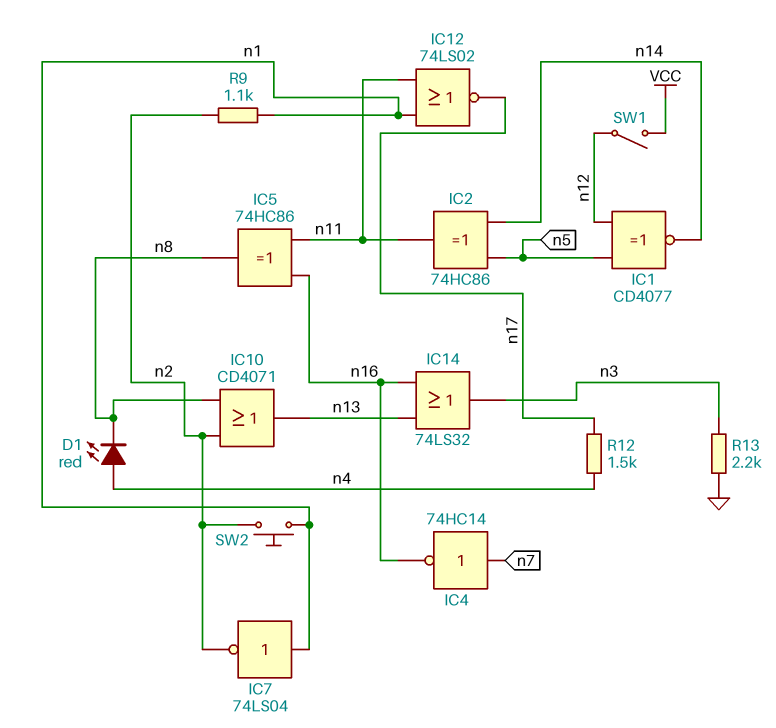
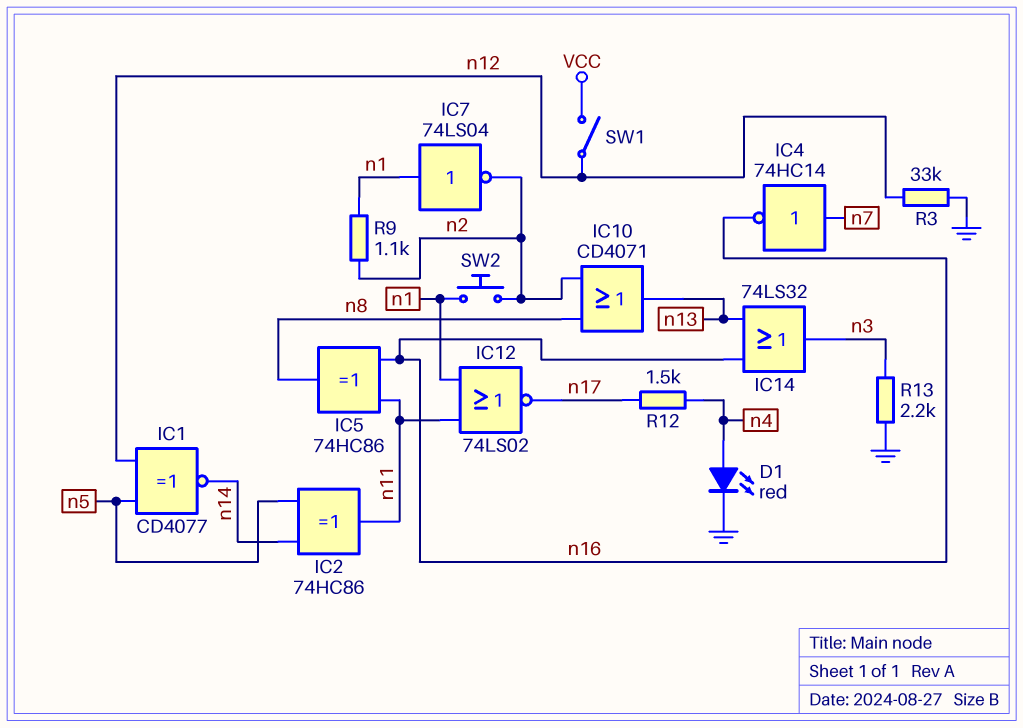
D1: LED red (A n4, K n8) -> LED red (A n4, K GND)
R3: none -> 33k (GND, n12)

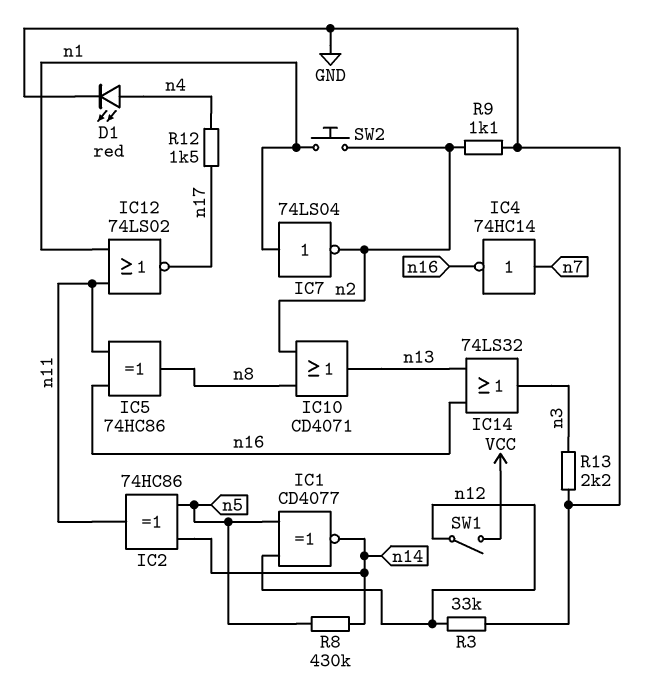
R8: none -> 430k (n5, n14)
R9: 1.1k (n1, n2) -> 1.1k (GND, n2)

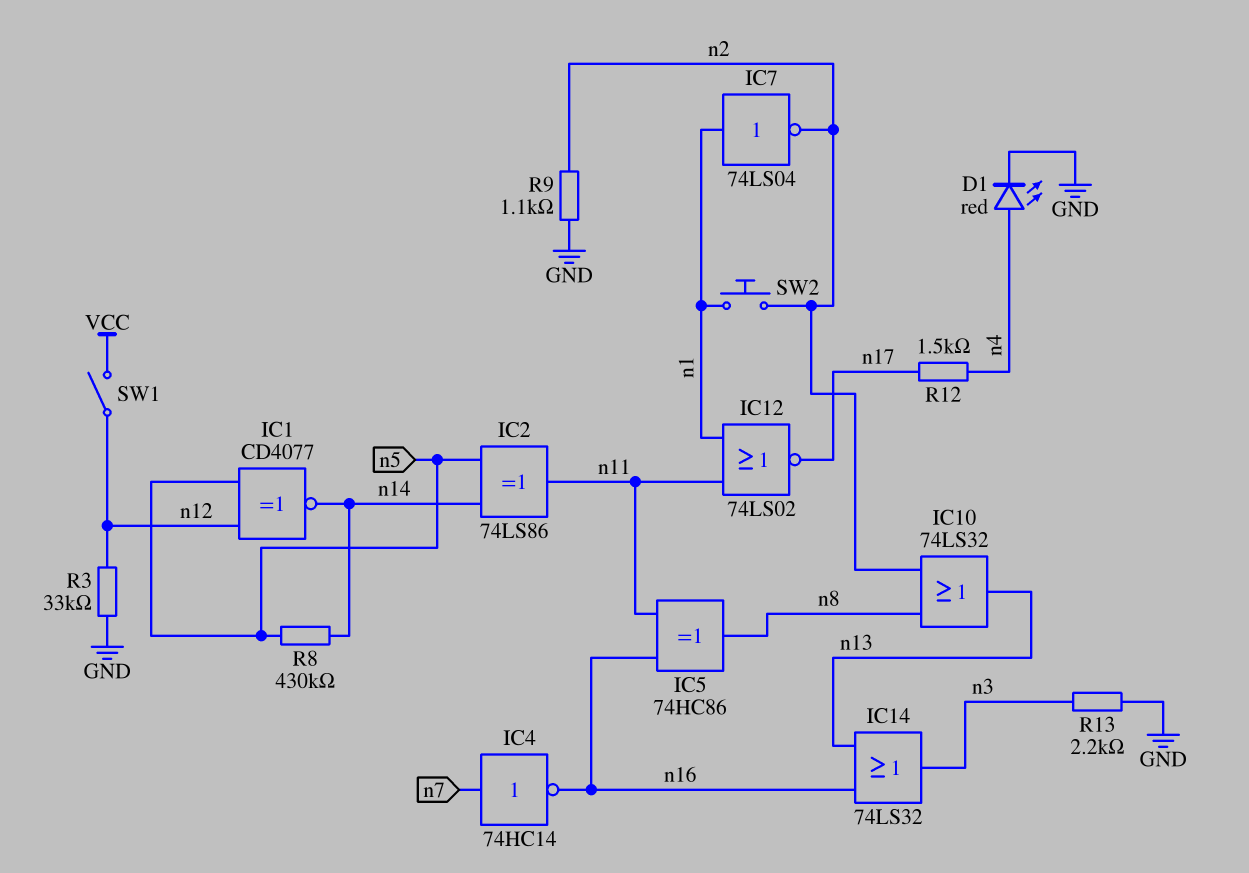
IC2: XOR 74HC86 (in n5, in n14, out n11) -> XOR 74LS86 (in n5, in n14, out n11)
IC10: OR CD4071 (in n2, in n8, out n13) -> OR 74LS32 (in n2, in n8, out n13)

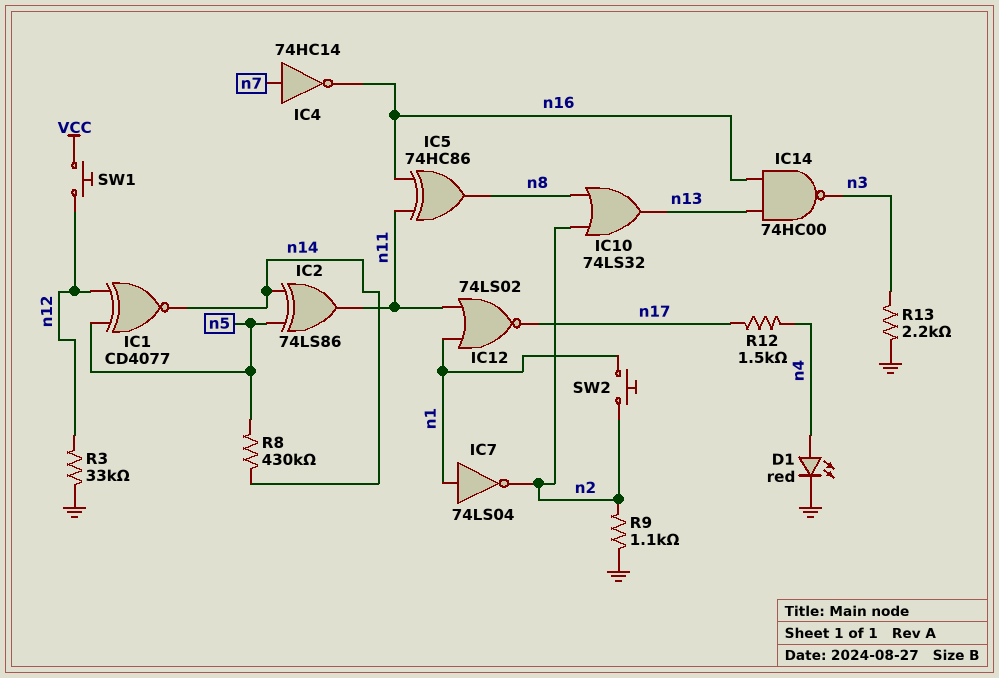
IC14: OR 74LS32 (in n13, in n16, out n3) -> NAND 74HC00 (in n13, in n16, out n3)
SW1: switch (VCC, n12) -> button (VCC, n12)

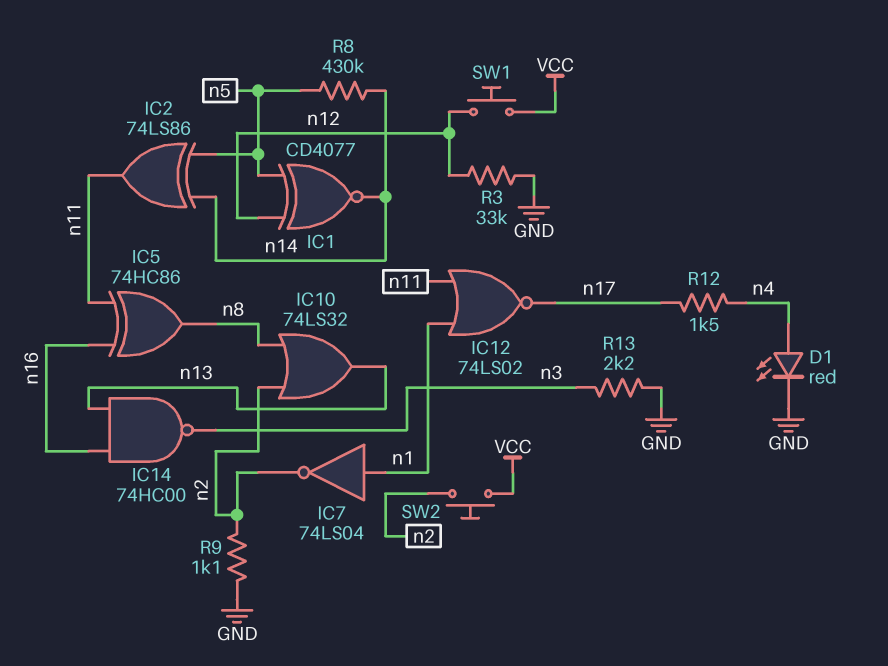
IC4: NOT 74HC14 (in n7, out n16) -> none
SW2: button (n1, n2) -> button (VCC, n2)

